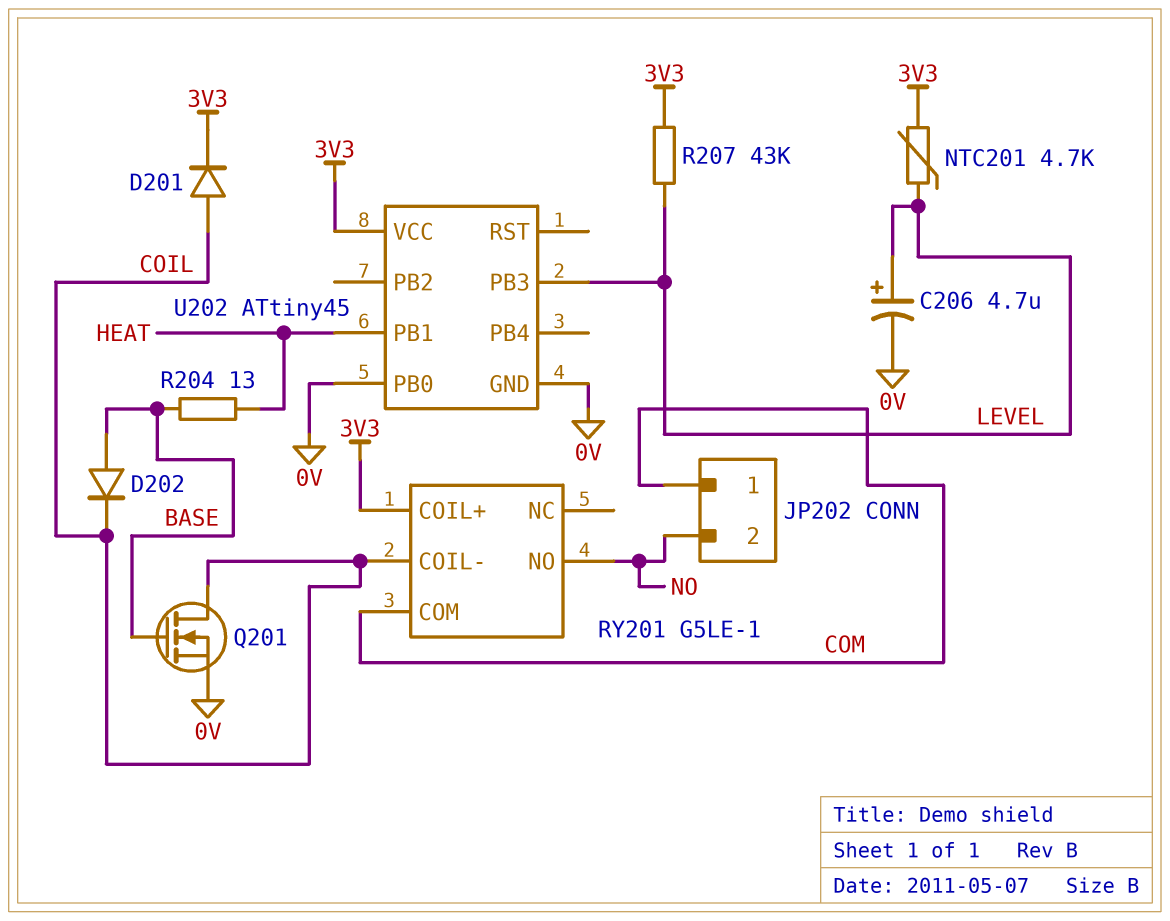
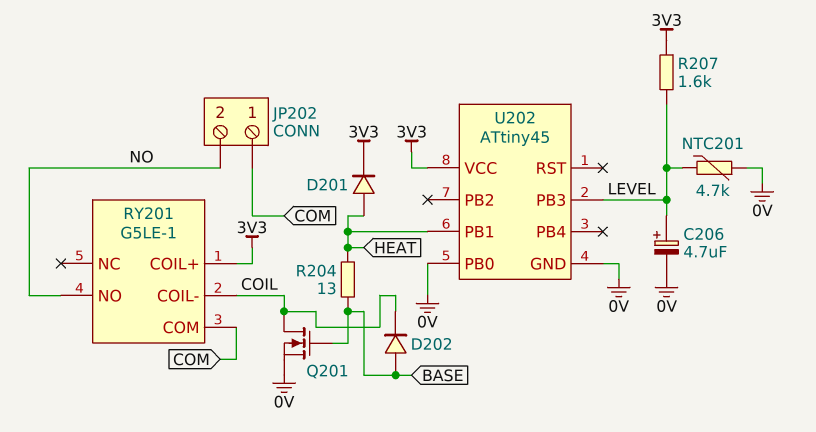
D201: diode (A COIL, K 3V3) -> diode (A HEAT, K 3V3)
NTC201: 4.7k (3V3, LEVEL) -> 4.7k (0V, LEVEL)
R207: 43k (3V3, LEVEL) -> 1.6k (3V3, LEVEL)

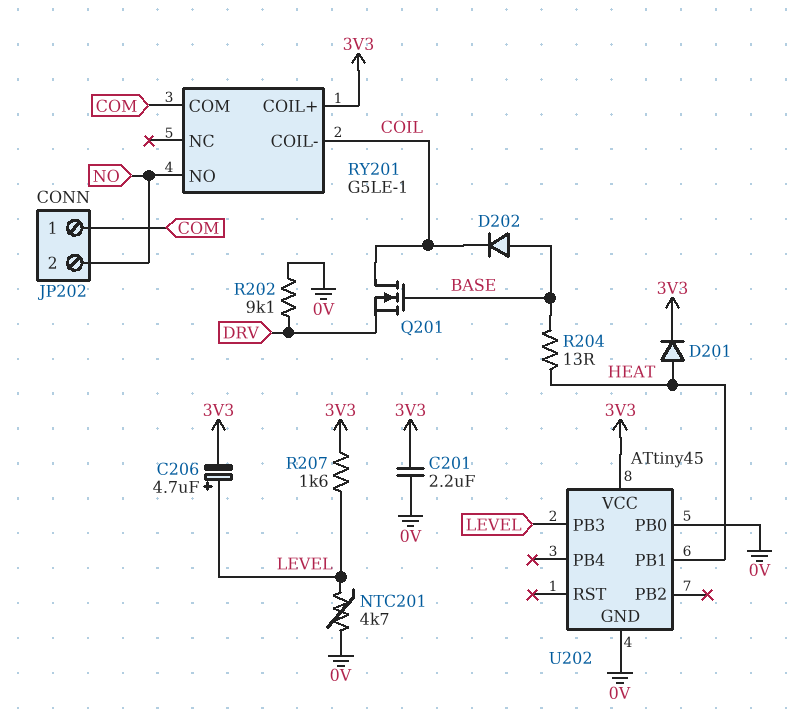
C201: none -> 2.2uF (0V, 3V3)
C206: 4.7uF (plus LEVEL, minus 0V) -> 4.7uF (plus LEVEL, minus 3V3)
Q201: NMOS (G BASE, D COIL, S 0V) -> NMOS (G BASE, D COIL, S DRV)
R202: none -> 9.1k (0V, DRV)

